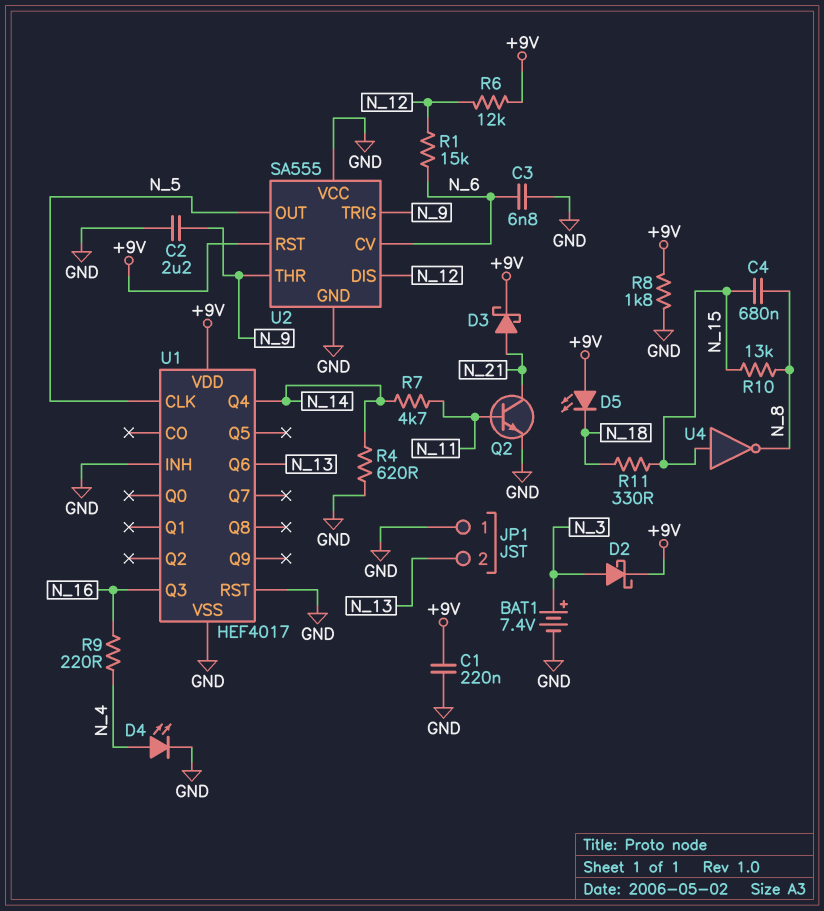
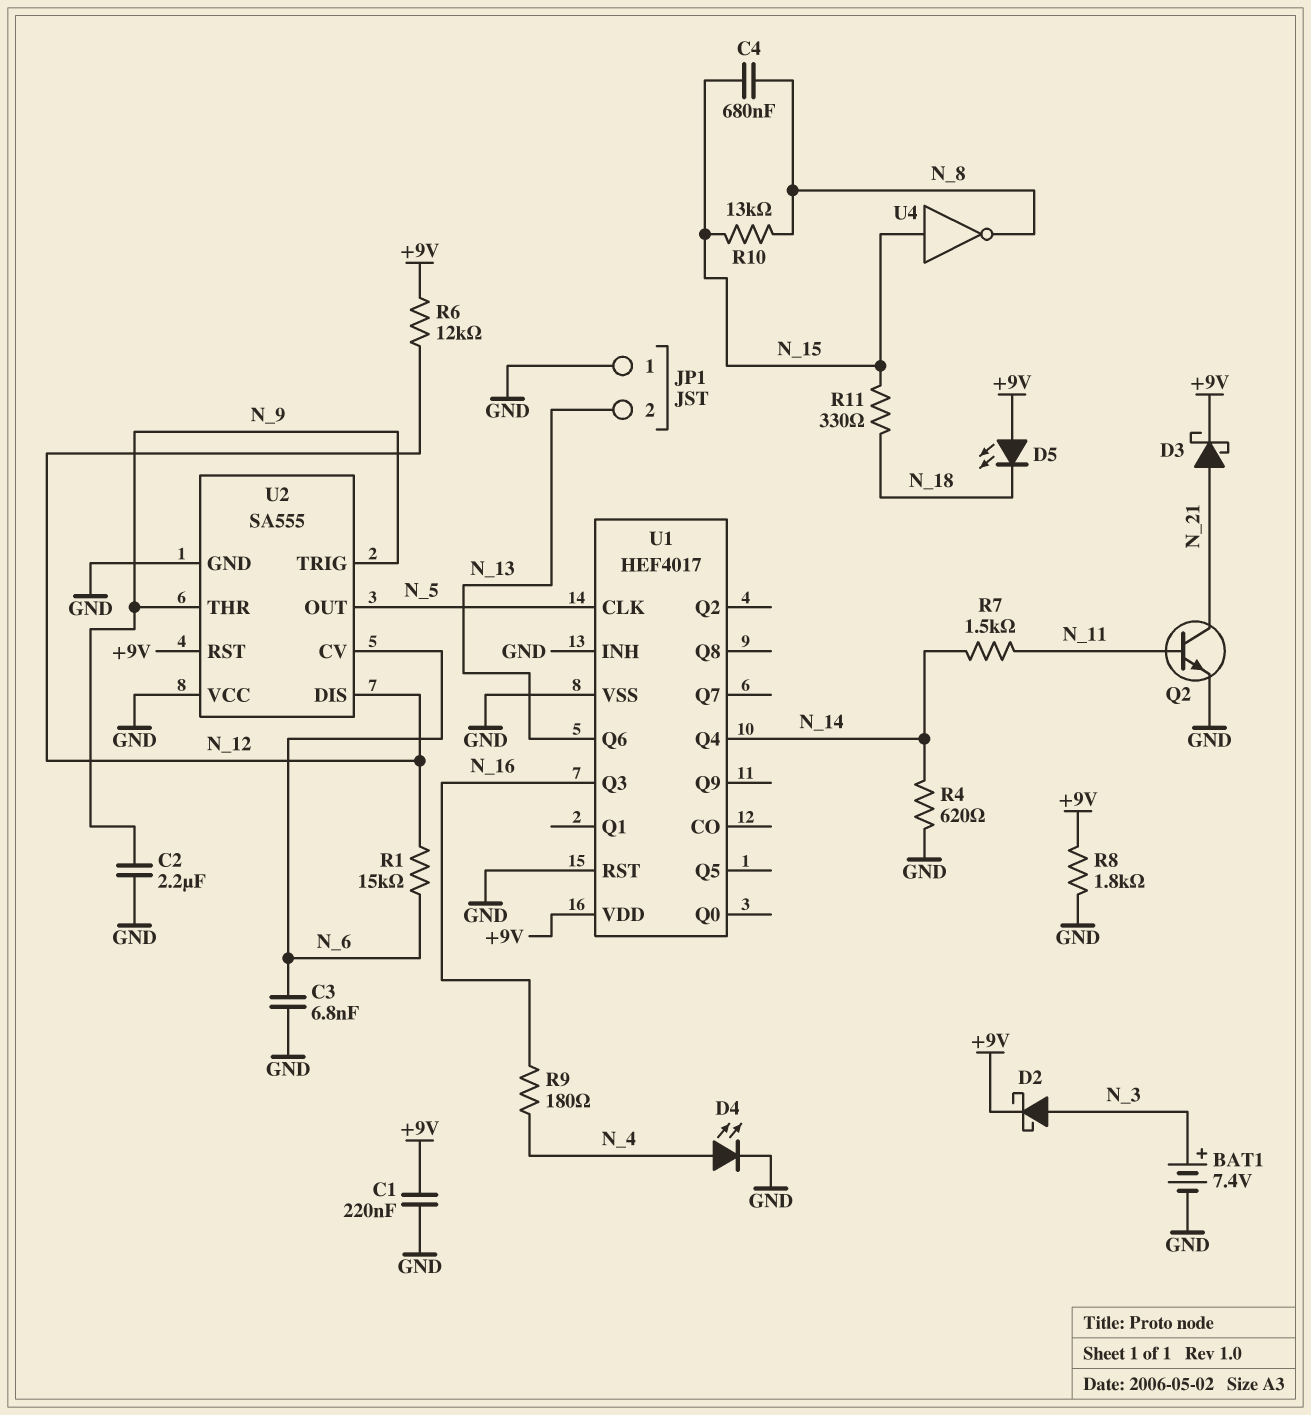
R7: 4.7k (N_11, N_14) -> 1.5k (N_11, N_14)
R9: 220 (N_4, N_16) -> 180 (N_4, N_16)

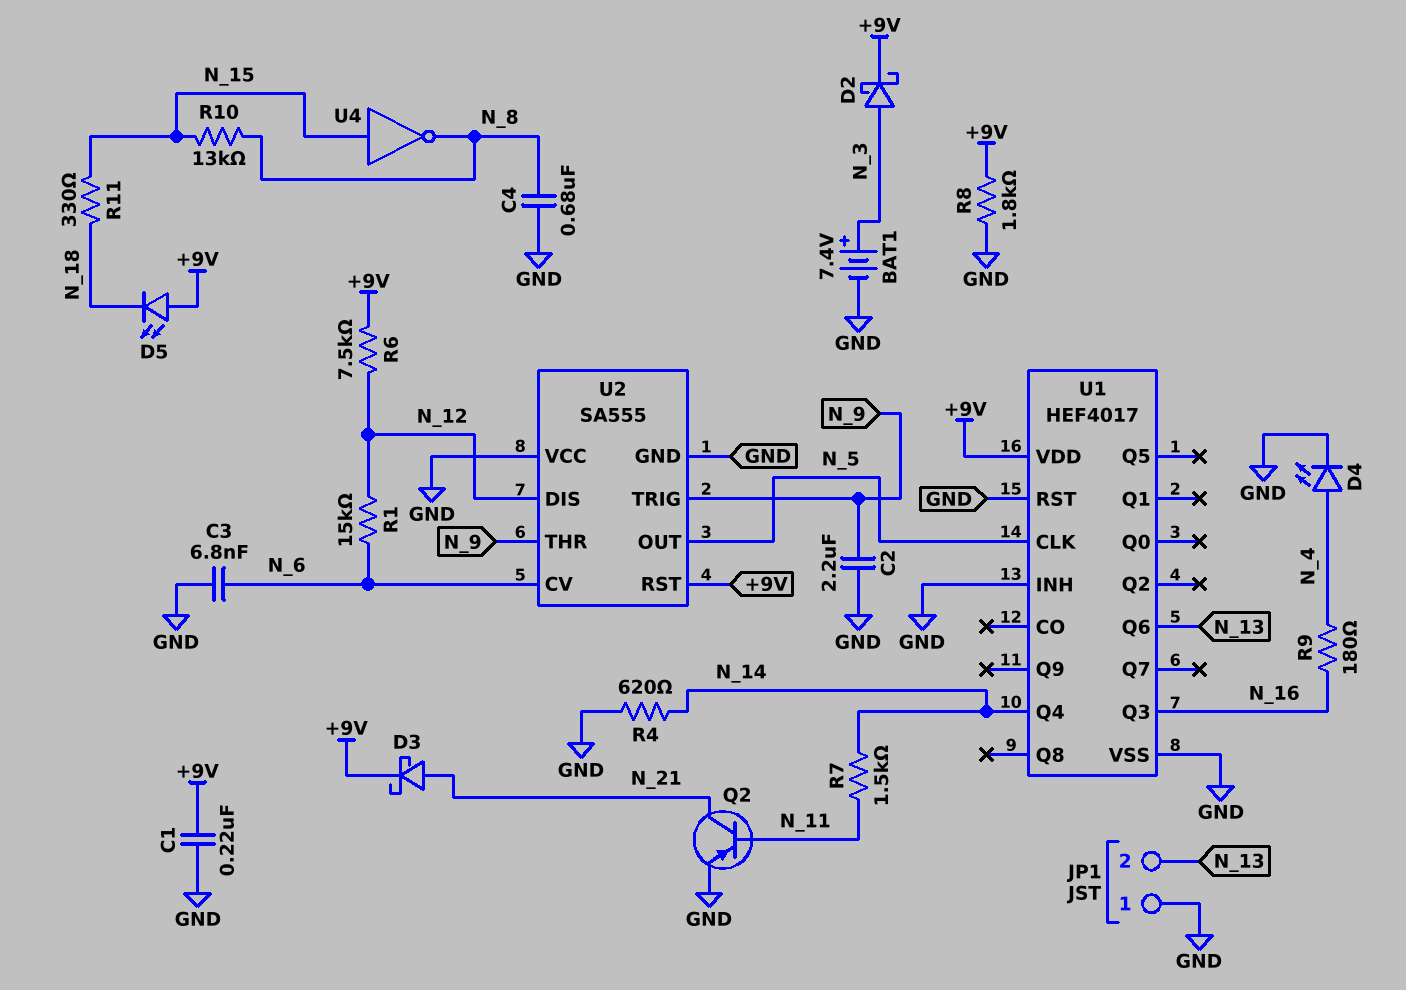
C4: 680nF (N_8, N_15) -> 680nF (GND, N_8)
Q2: NPN (B N_11, C N_21, E GND) -> PNP (B N_11, C N_21, E GND)
R6: 12k (+9V, N_12) -> 7.5k (+9V, N_12)

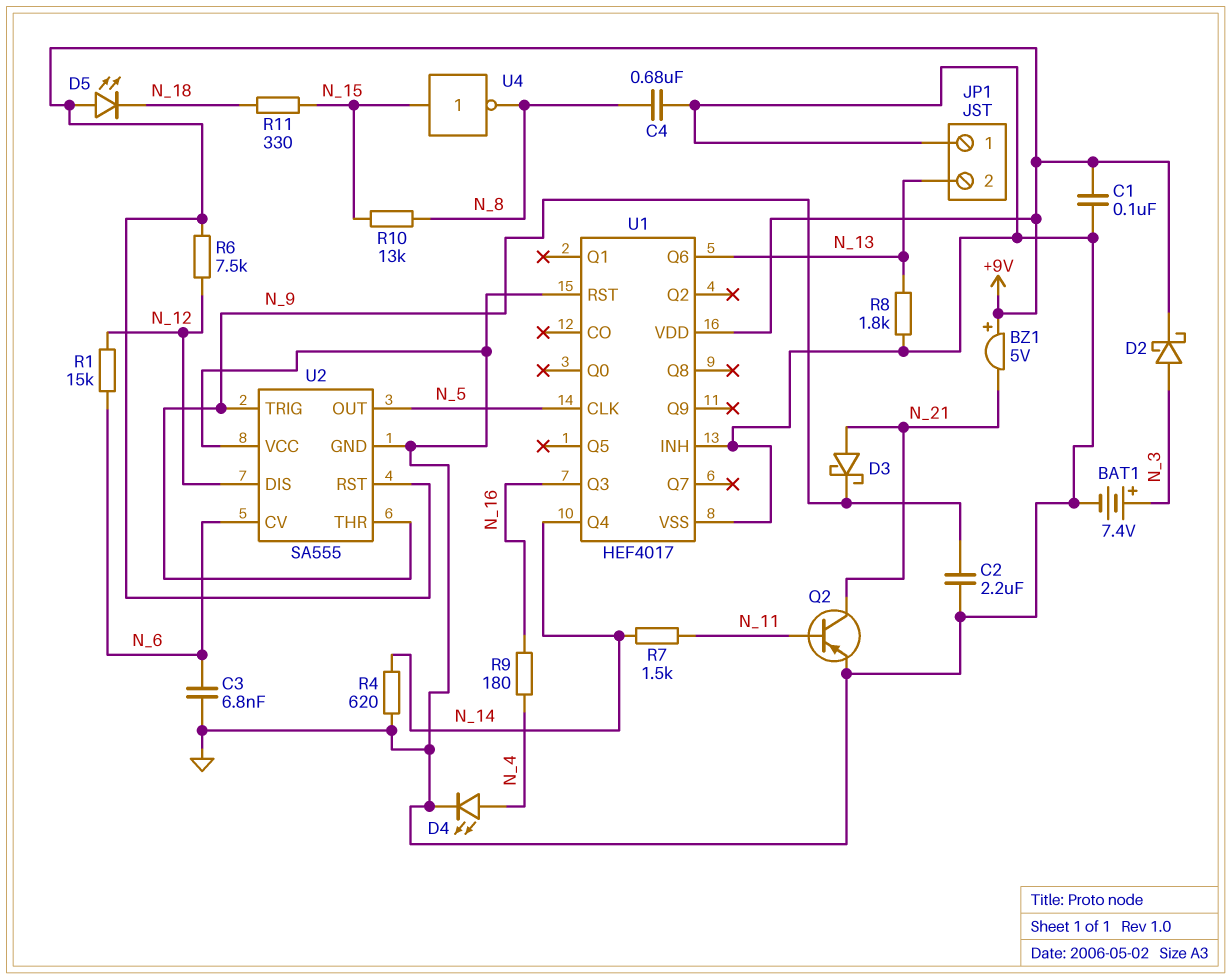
BZ1: none -> buzzer 5V (plus +9V, minus N_21)
C1: 220nF (+9V, GND) -> 100nF (+9V, GND)
D3: schottky (A N_21, K +9V) -> schottky (A N_21, K N_9)
R8: 1.8k (+9V, GND) -> 1.8k (GND, N_13)

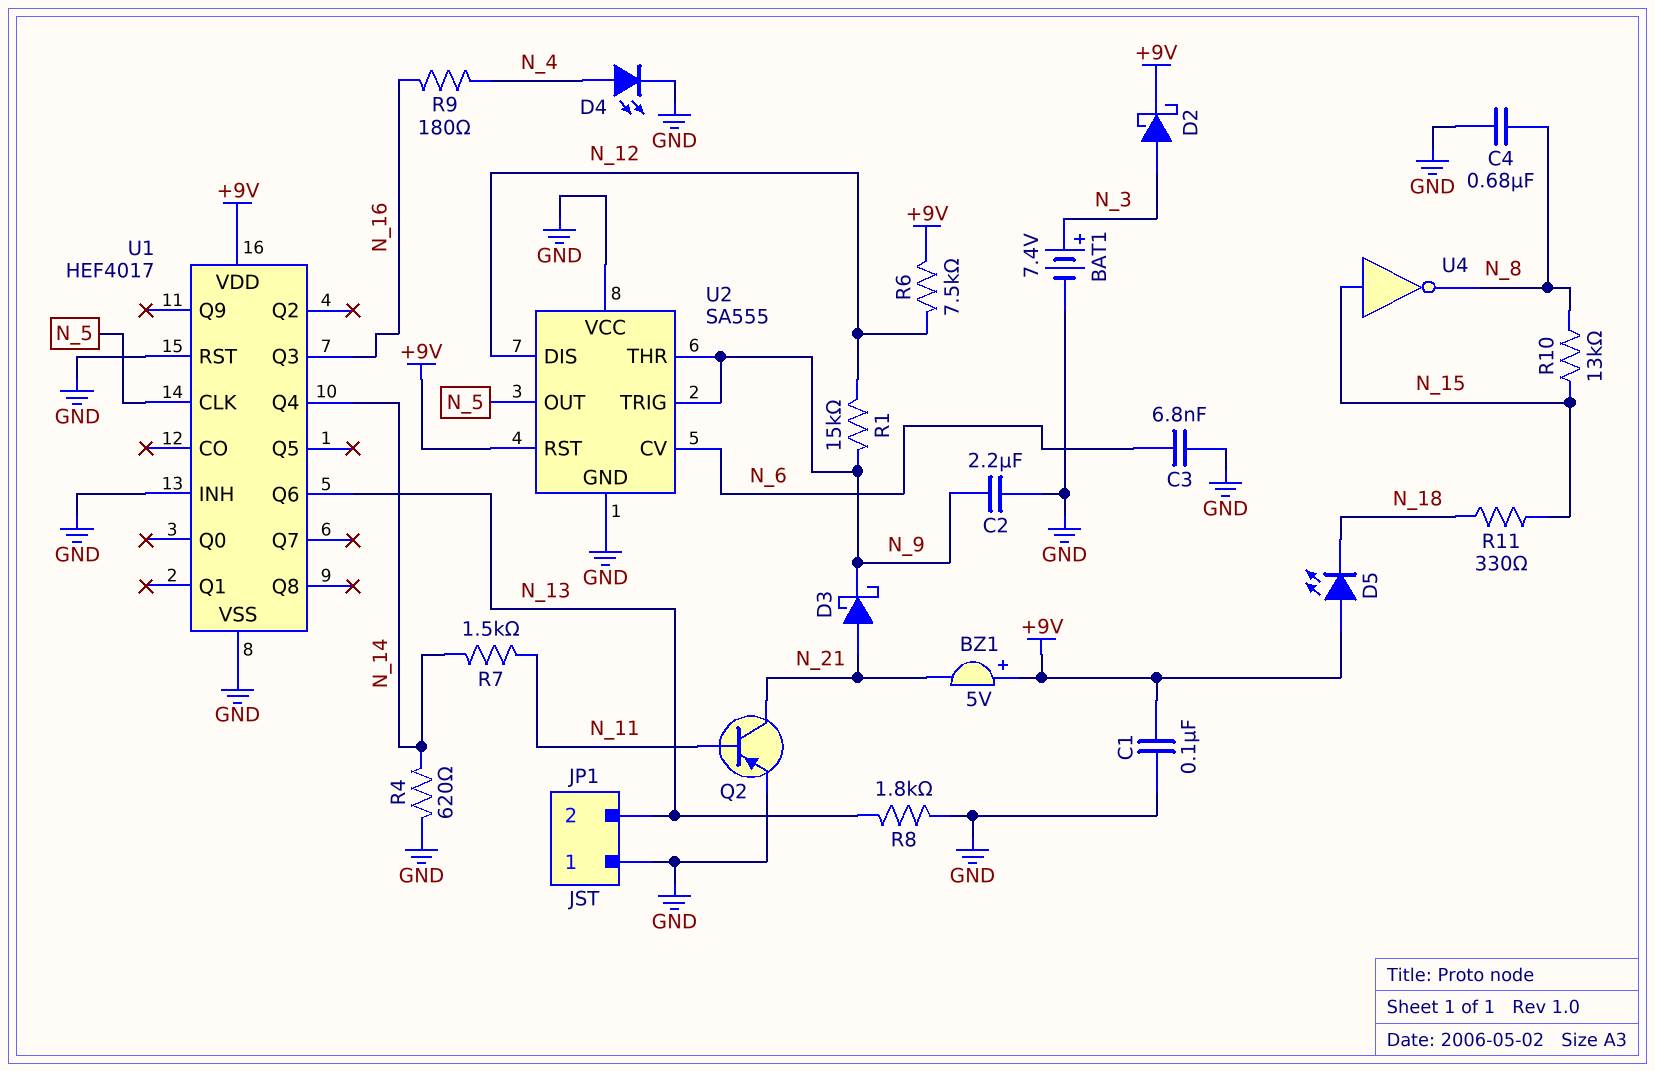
R1: 15k (N_6, N_12) -> 15k (N_9, N_12)

